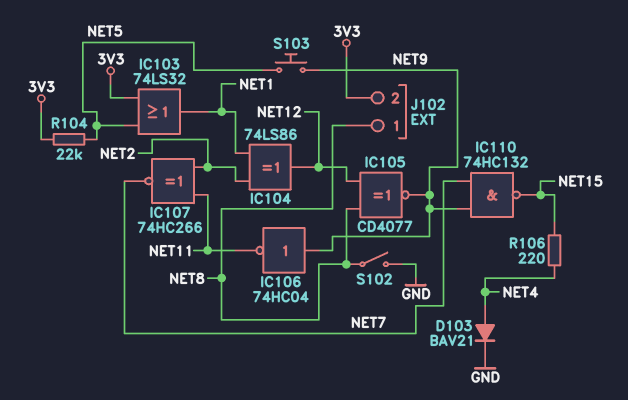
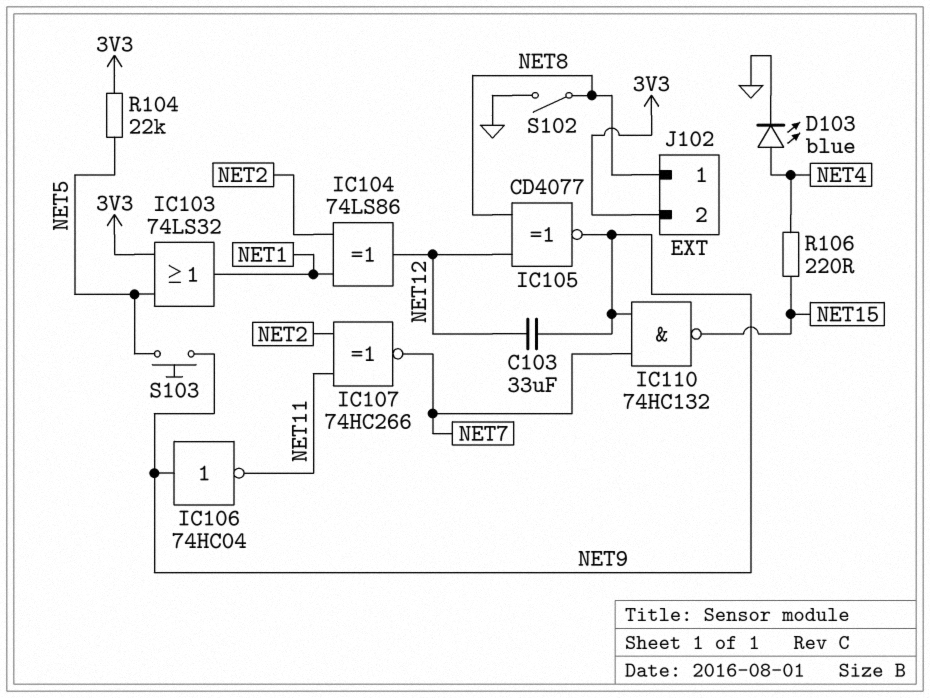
C103: none -> 33uF (NET9, NET12)
D103: diode BAV21 (A NET4, K GND) -> LED blue (A NET4, K GND)

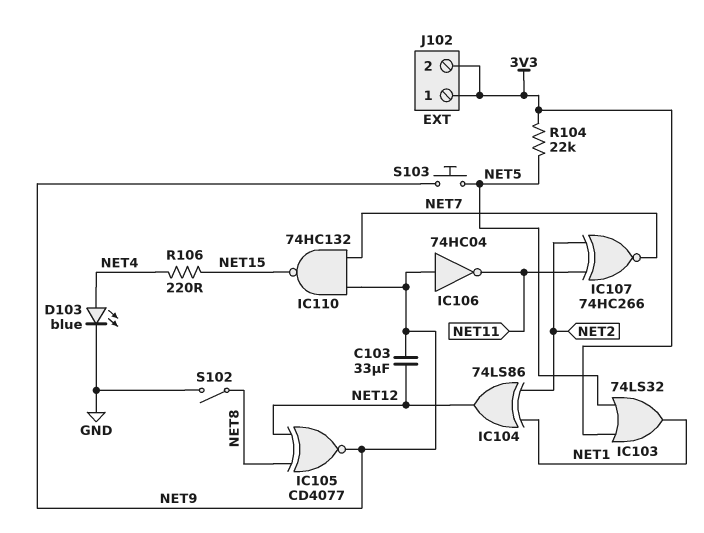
J102 pin 1: NET8 -> 3V3

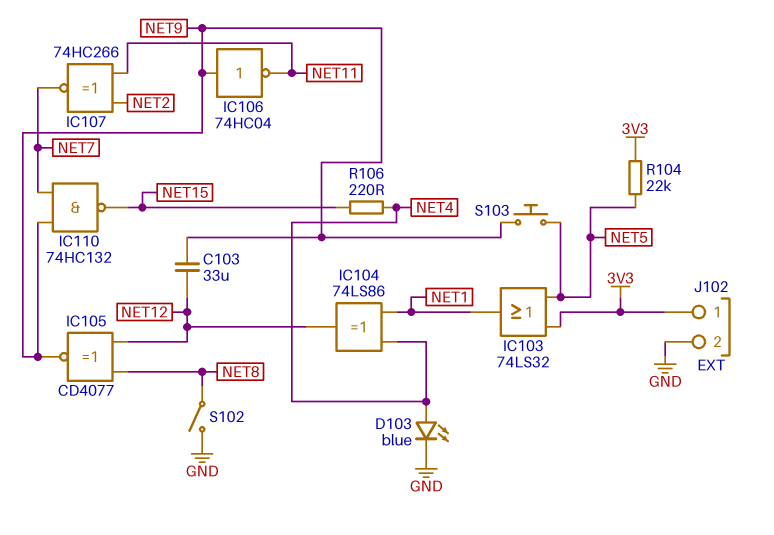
IC104: XOR 74LS86 (in NET1, in NET2, out NET12) -> XOR 74LS86 (in NET1, in NET4, out NET12)
J102 pin 2: 3V3 -> GND

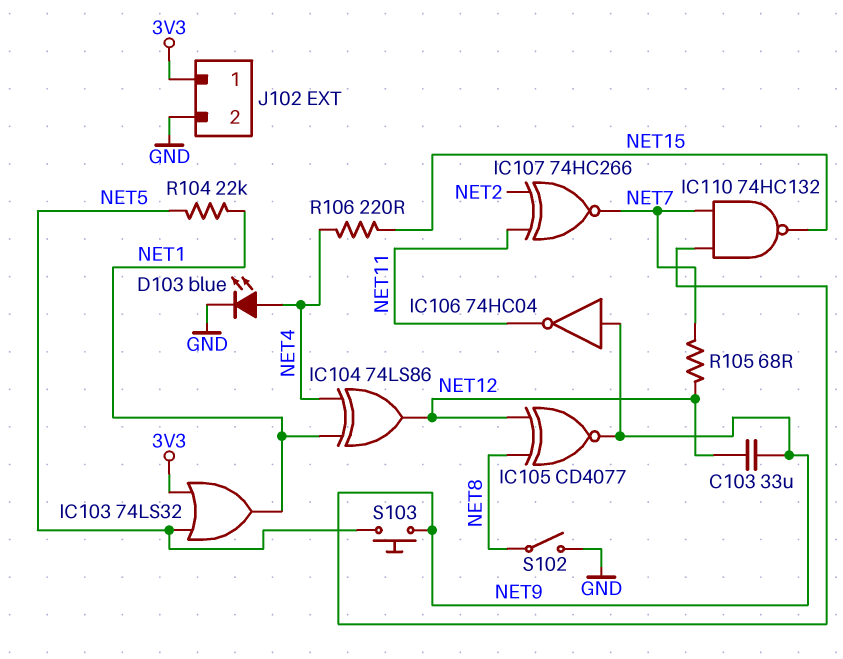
R104: 22k (3V3, NET5) -> 22k (NET1, NET5)
R105: none -> 68 (NET7, NET12)

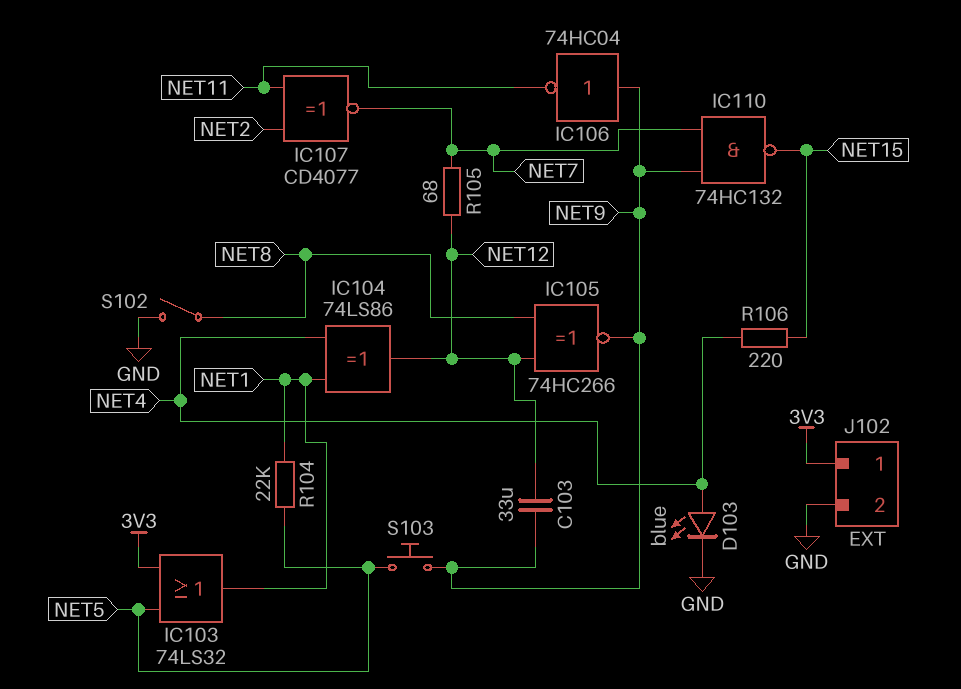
IC105: XNOR CD4077 (in NET8, in NET12, out NET9) -> XNOR 74HC266 (in NET8, in NET12, out NET9)
IC107: XNOR 74HC266 (in NET2, in NET11, out NET7) -> XNOR CD4077 (in NET2, in NET11, out NET7)

